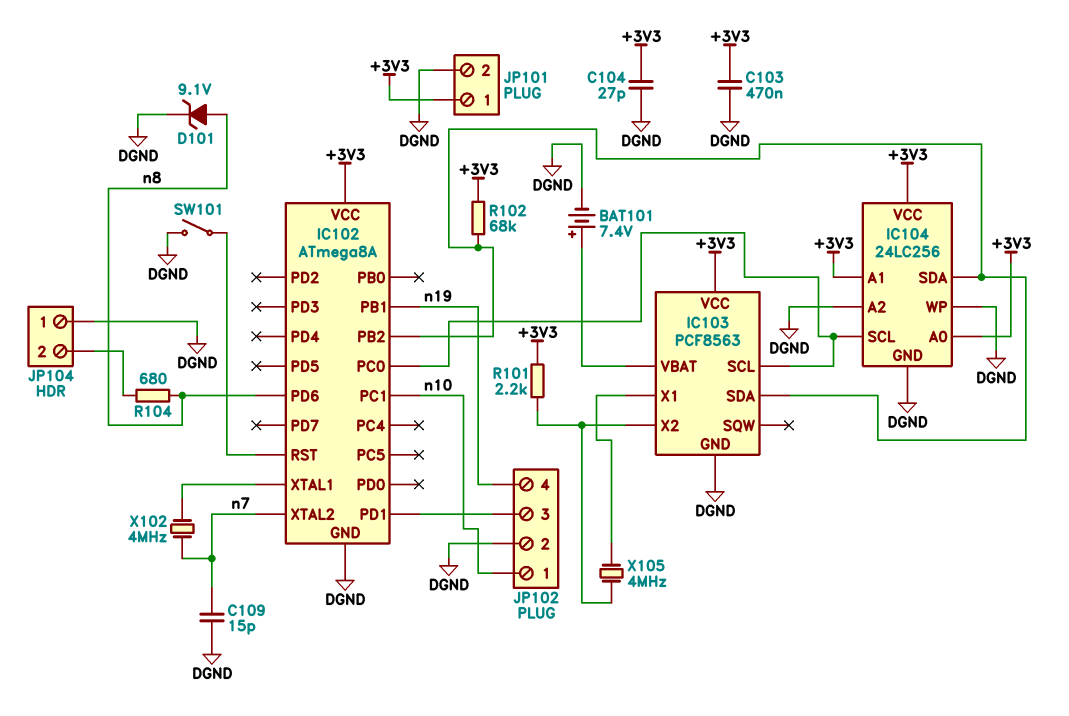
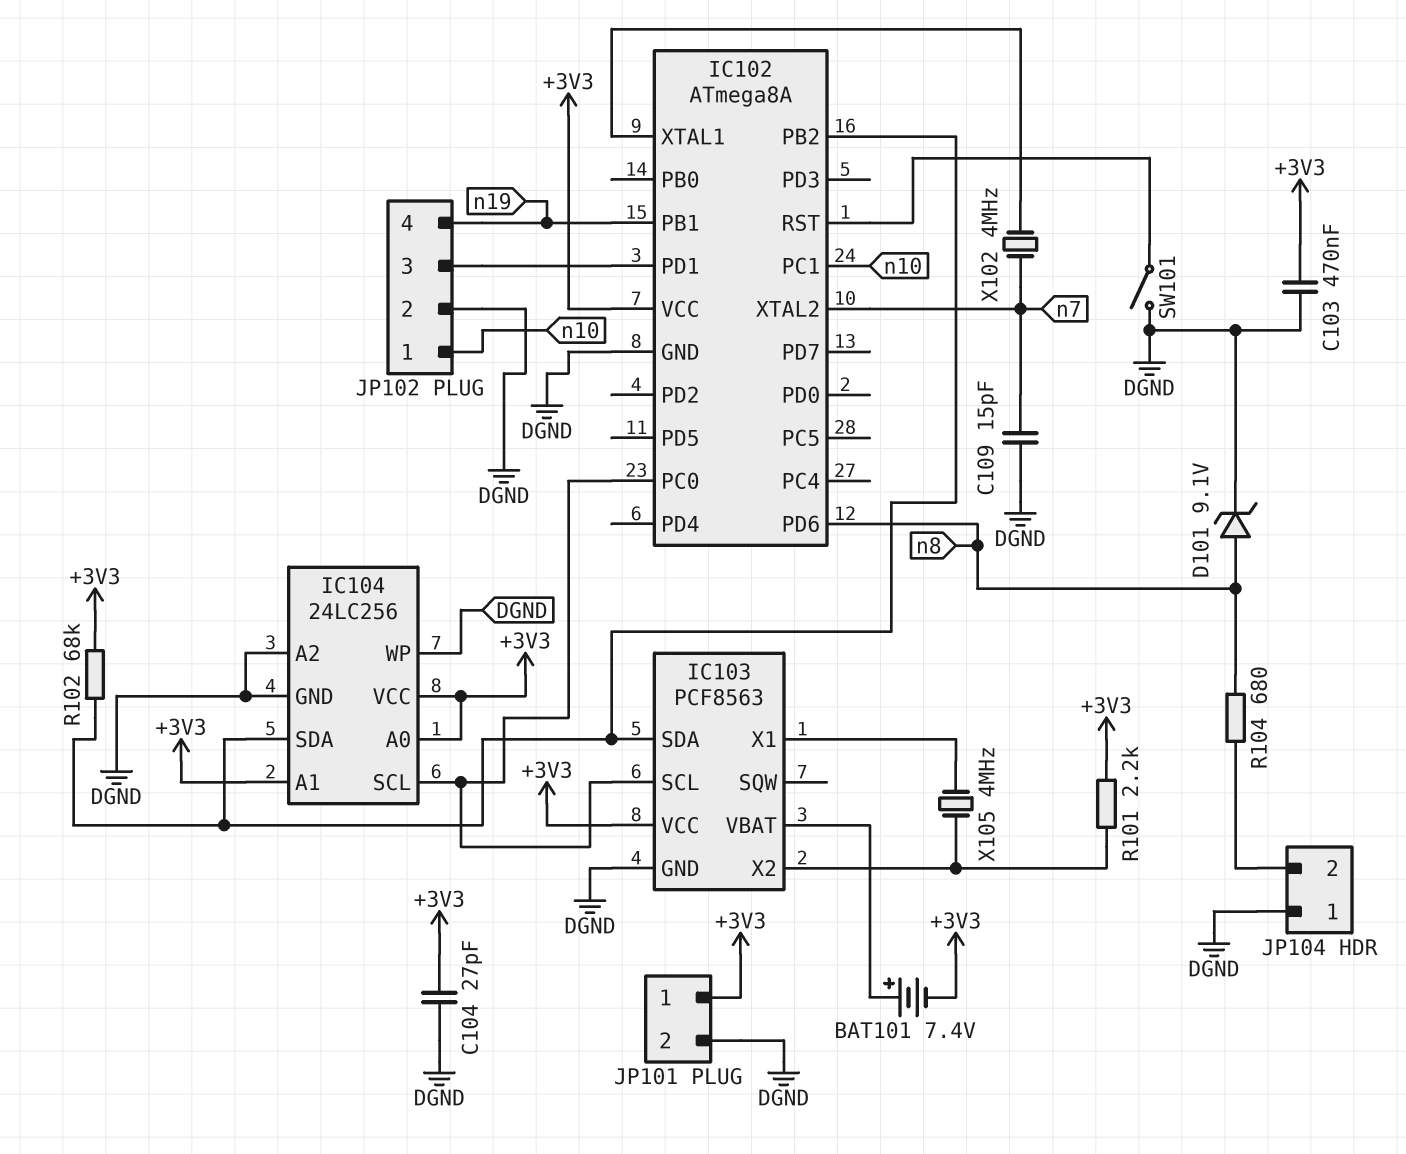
BAT101: 7.4V (plus IC103/VBAT, minus DGND) -> 7.4V (plus IC103/VBAT, minus +3V3)

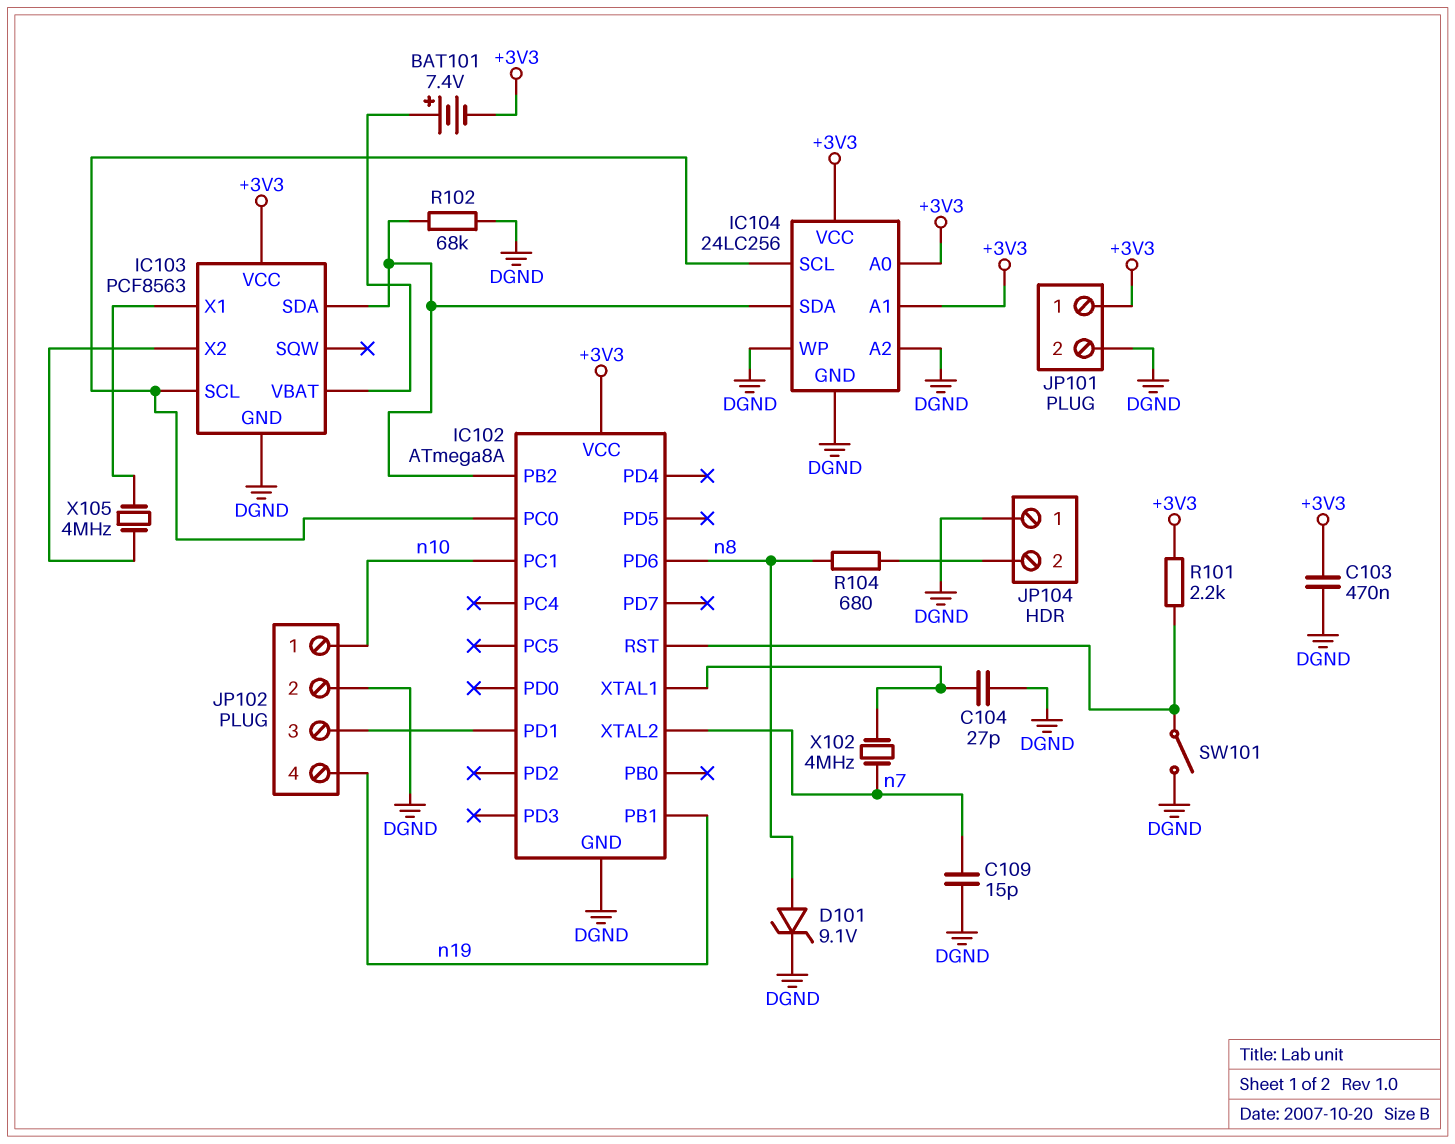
C104: 27pF (+3V3, DGND) -> 27pF (DGND, IC102/XTAL1)
R101: 2.2k (+3V3, IC103/X2) -> 2.2k (+3V3, IC102/RST)
R102: 68k (+3V3, IC102/PB2) -> 68k (DGND, IC102/PB2)

